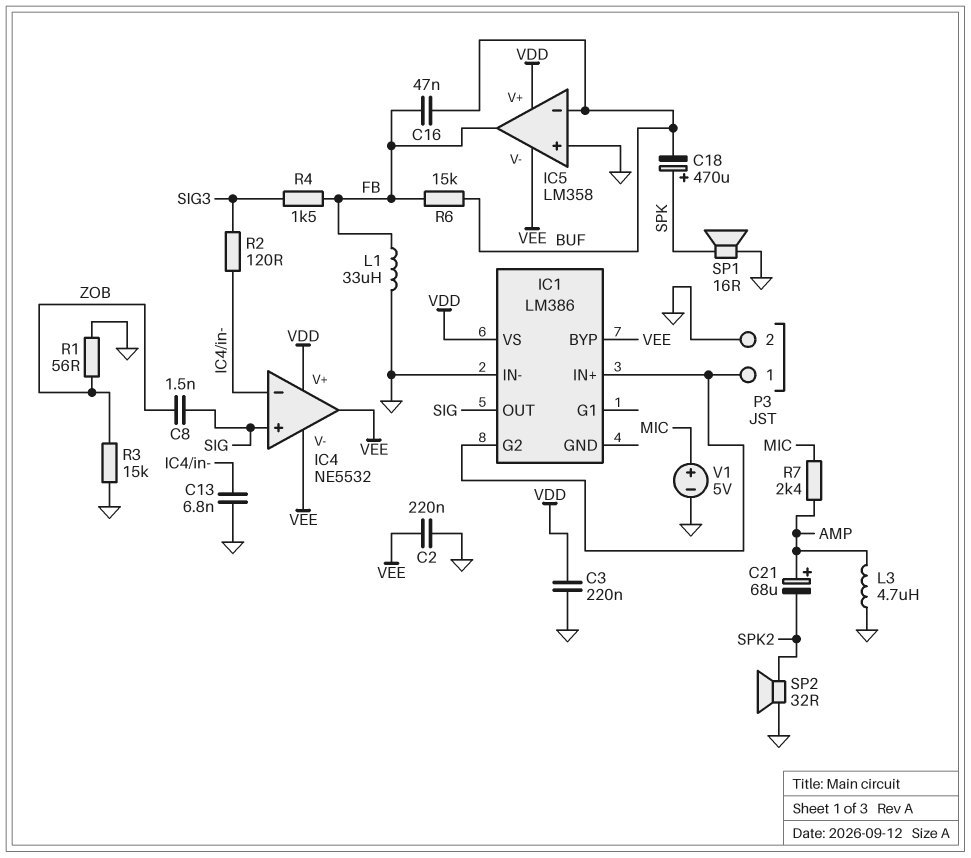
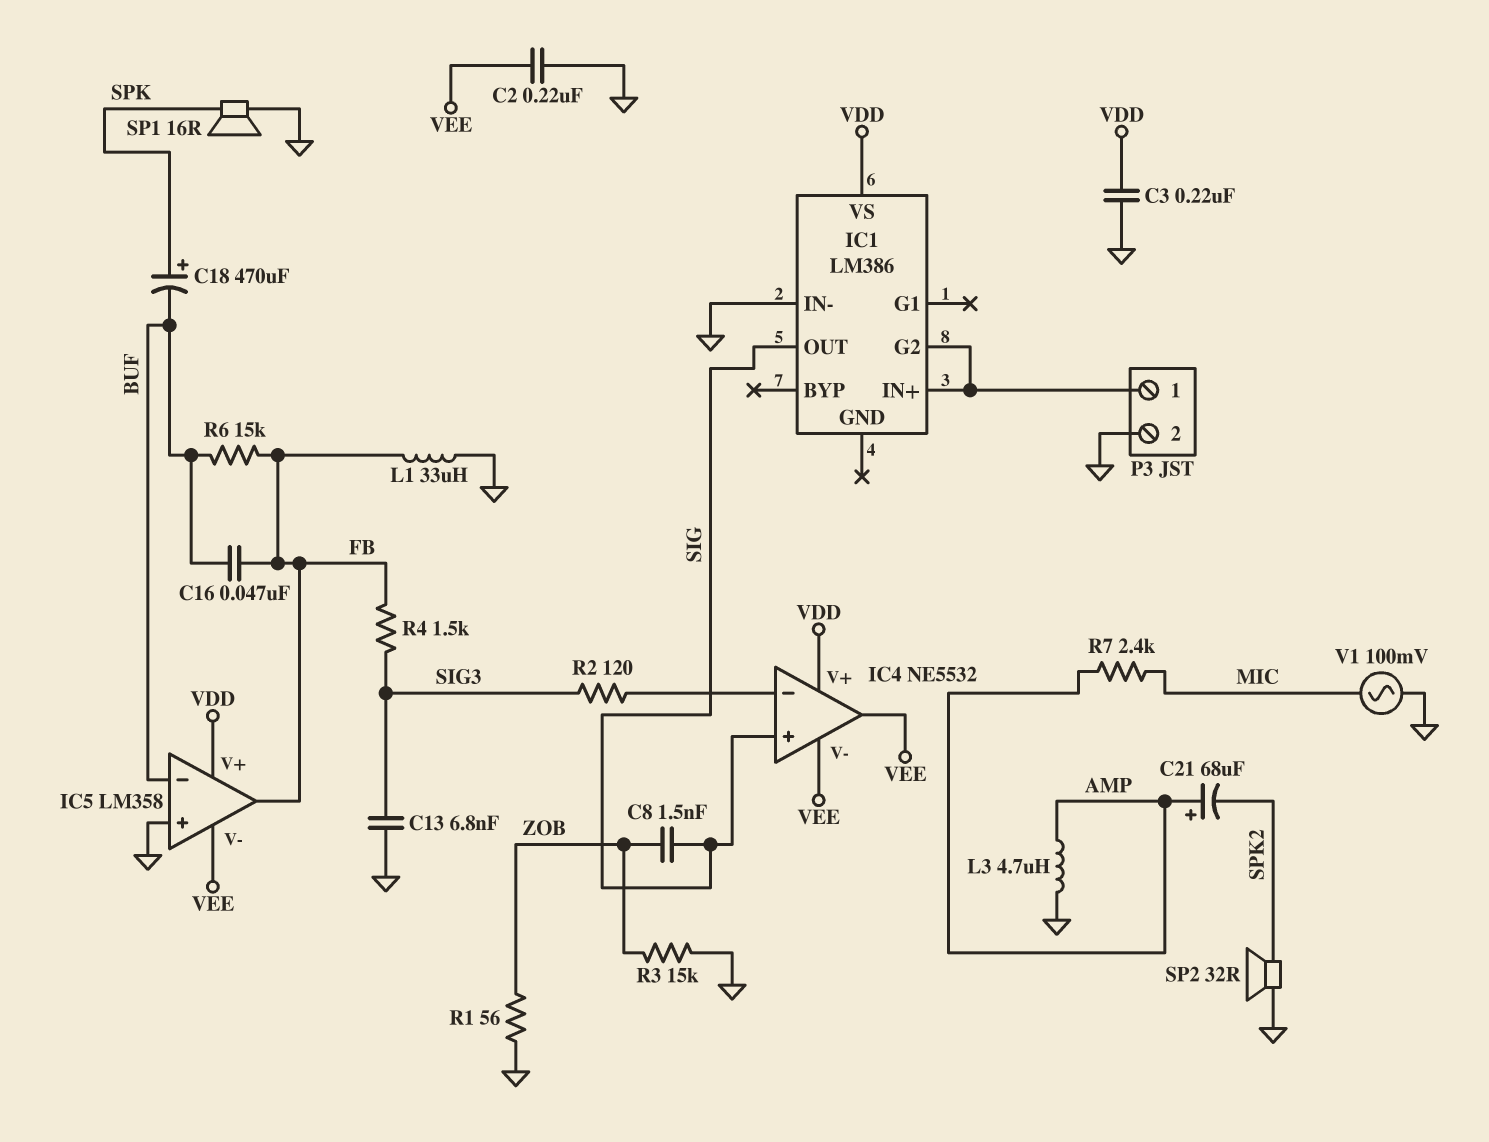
C13: 6.8nF (GND, IC4/in-) -> 6.8nF (GND, SIG3)
IC1 pin BYP: VEE -> none
V1: 5V (plus MIC, minus GND) -> AC 100mV (GND, MIC)

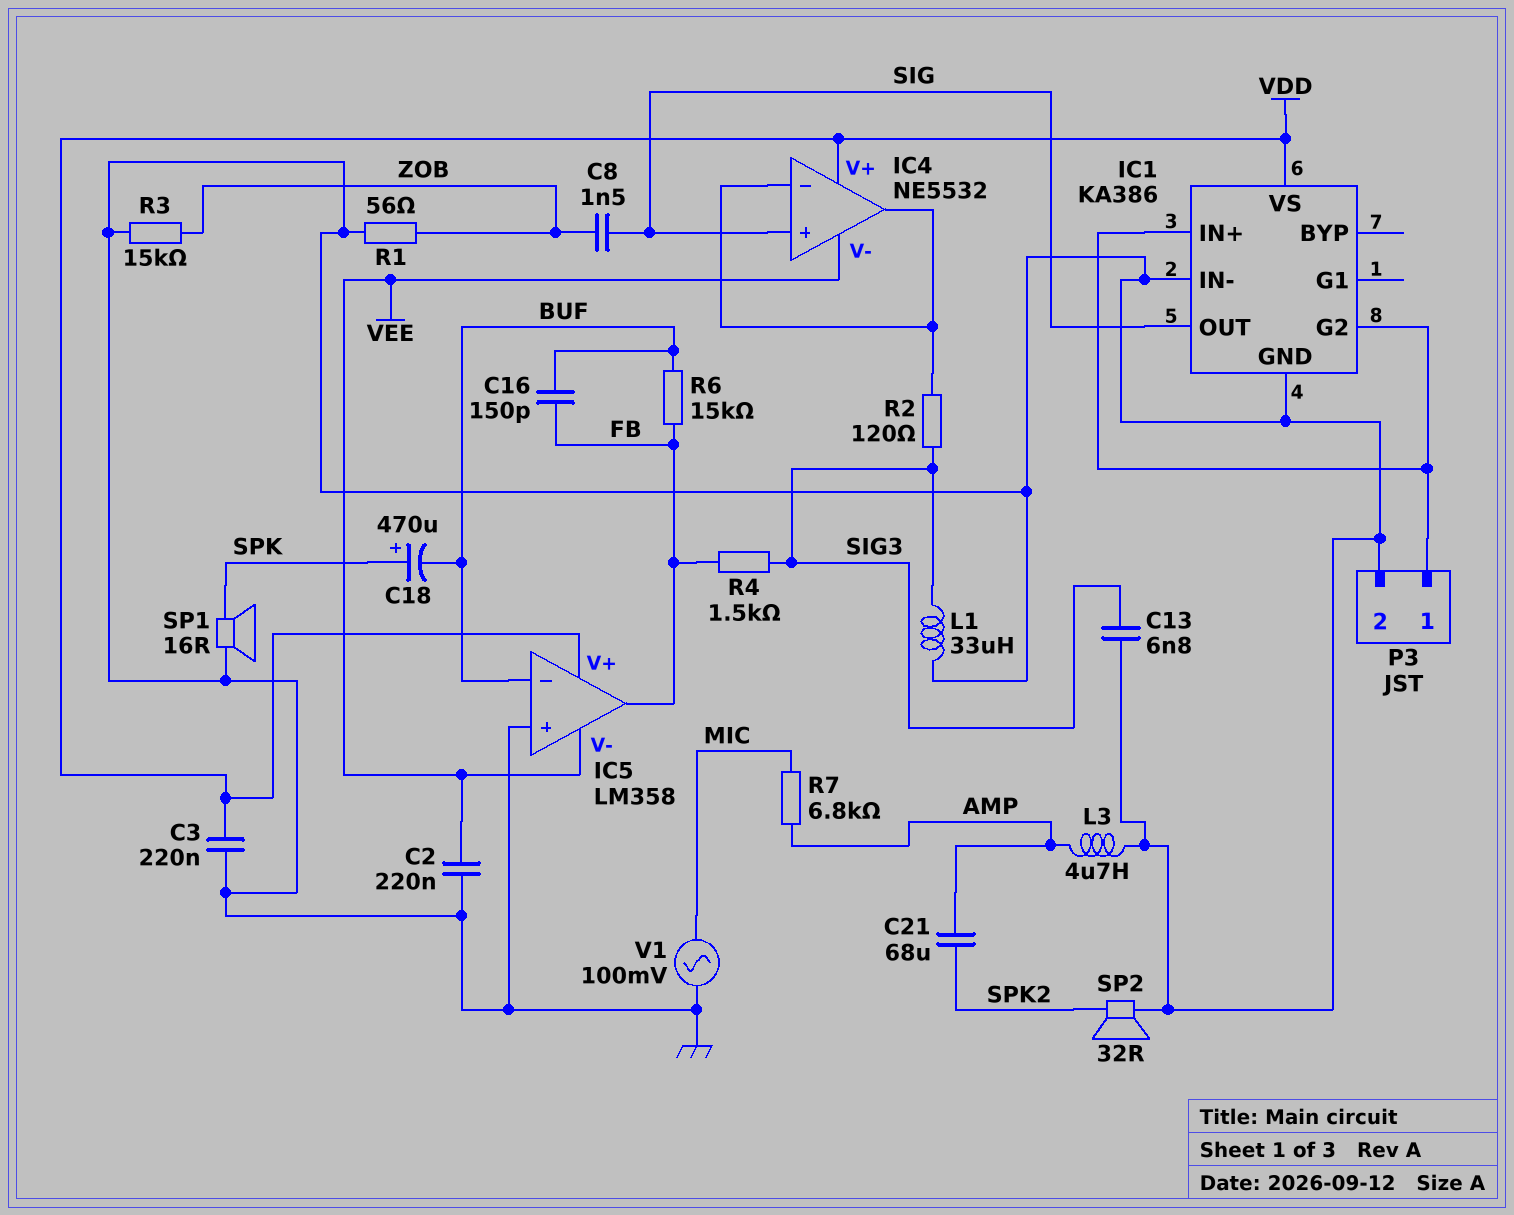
C16: 47nF (BUF, FB) -> 150pF (BUF, FB)
C21: 68uF (plus AMP, minus SPK2) -> 68uF (AMP, SPK2)
IC1: LM386 -> KA386
IC1 pin GND: none -> GND
IC4 pin out: VEE -> IC4/in-
L1: 33uH (FB, GND) -> 33uH (GND, SIG3)
R7: 2.4k (AMP, MIC) -> 6.8k (AMP, MIC)

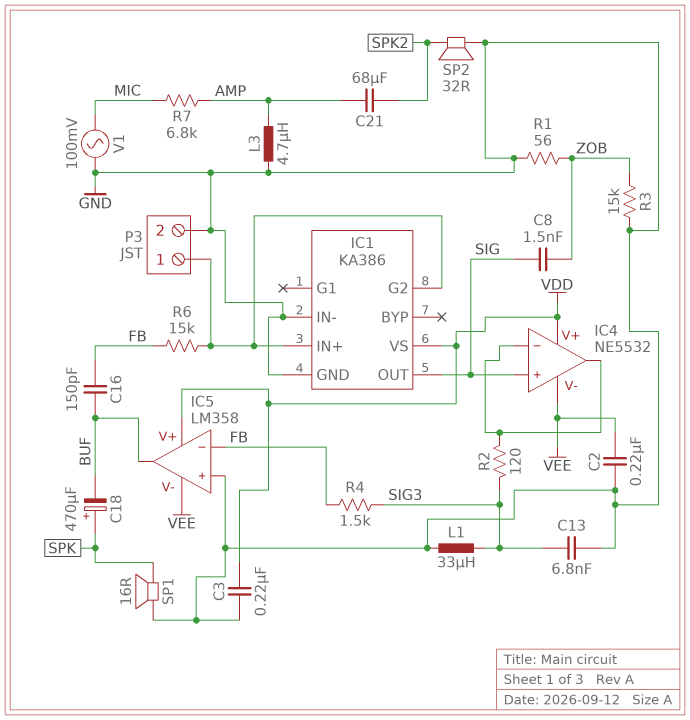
IC5 pin in-: BUF -> FB
IC5 pin out: FB -> BUF
R6: 15k (BUF, FB) -> 15k (FB, IC1/G2)

